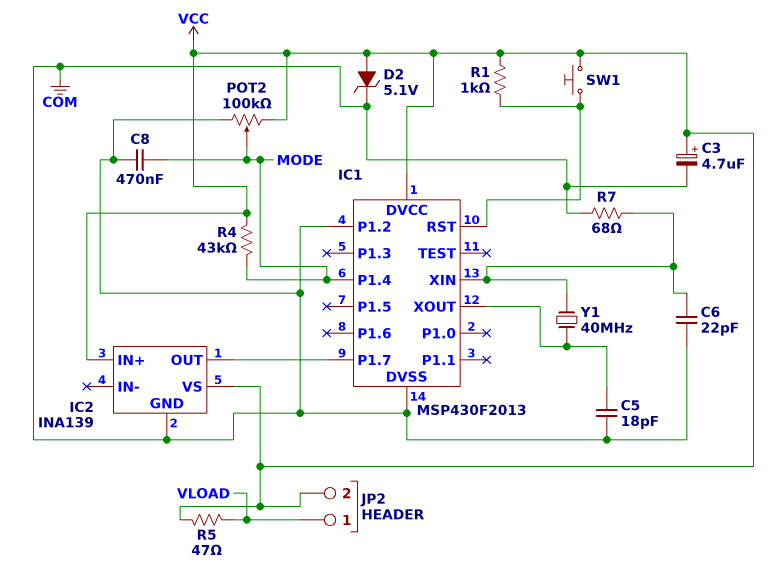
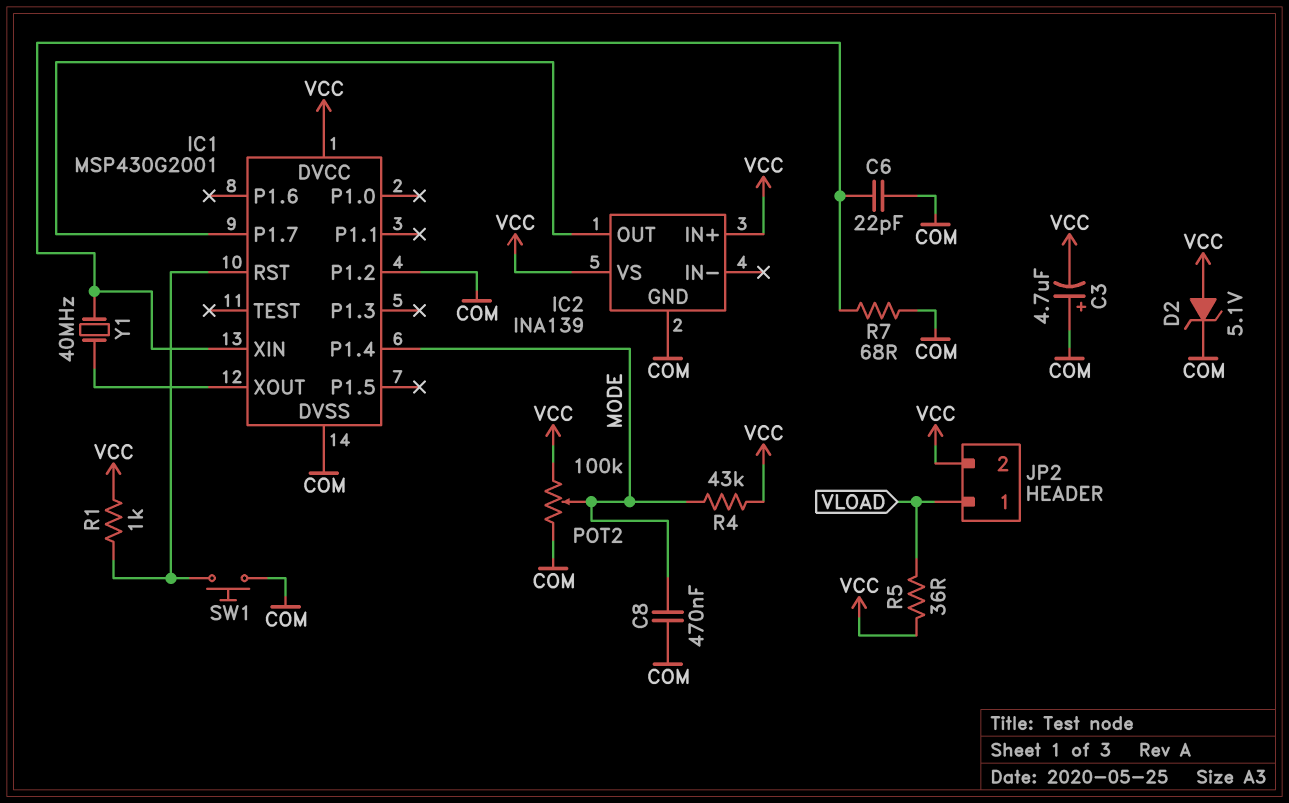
C3: 4.7uF (plus VCC, minus COM) -> 4.7uF (plus COM, minus VCC)
C5: 18pF (COM, IC1/XOUT) -> none
IC1: MSP430F2013 -> MSP430G2001
R5: 47 (VCC, VLOAD) -> 36 (VCC, VLOAD)
SW1: button (IC1/RST, VCC) -> button (COM, IC1/RST)

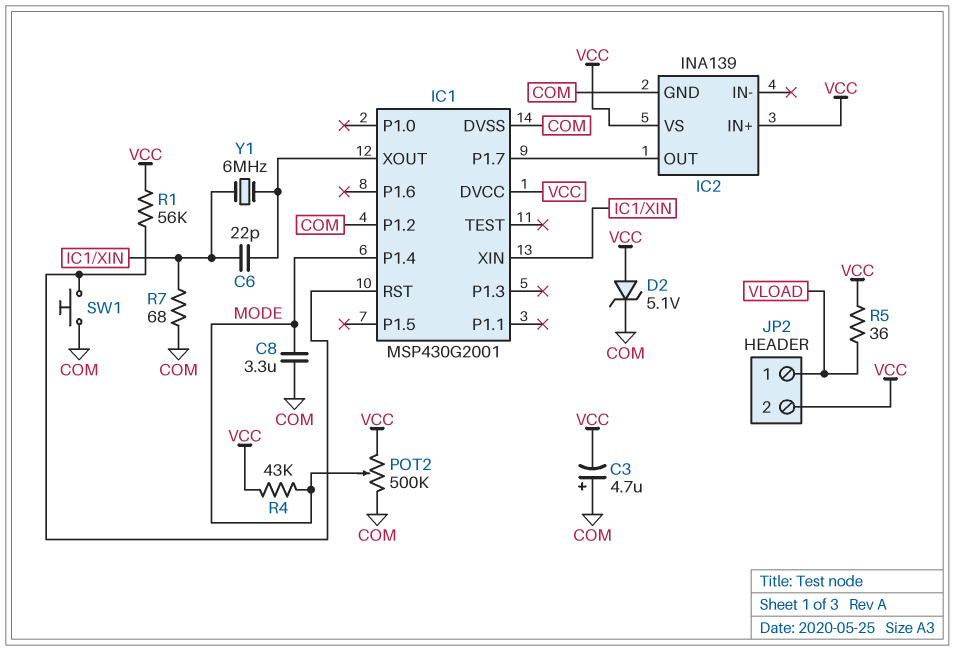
C6: 22pF (COM, IC1/XIN) -> 22pF (IC1/XIN, IC1/XOUT)
C8: 470nF (COM, MODE) -> 3.3uF (COM, MODE)
POT2: 100k (COM, VCC, wiper MODE) -> 500k (COM, VCC, wiper MODE)
R1: 1k (IC1/RST, VCC) -> 56k (IC1/RST, VCC)
Y1: 40MHz (IC1/XIN, IC1/XOUT) -> 6MHz (IC1/XIN, IC1/XOUT)

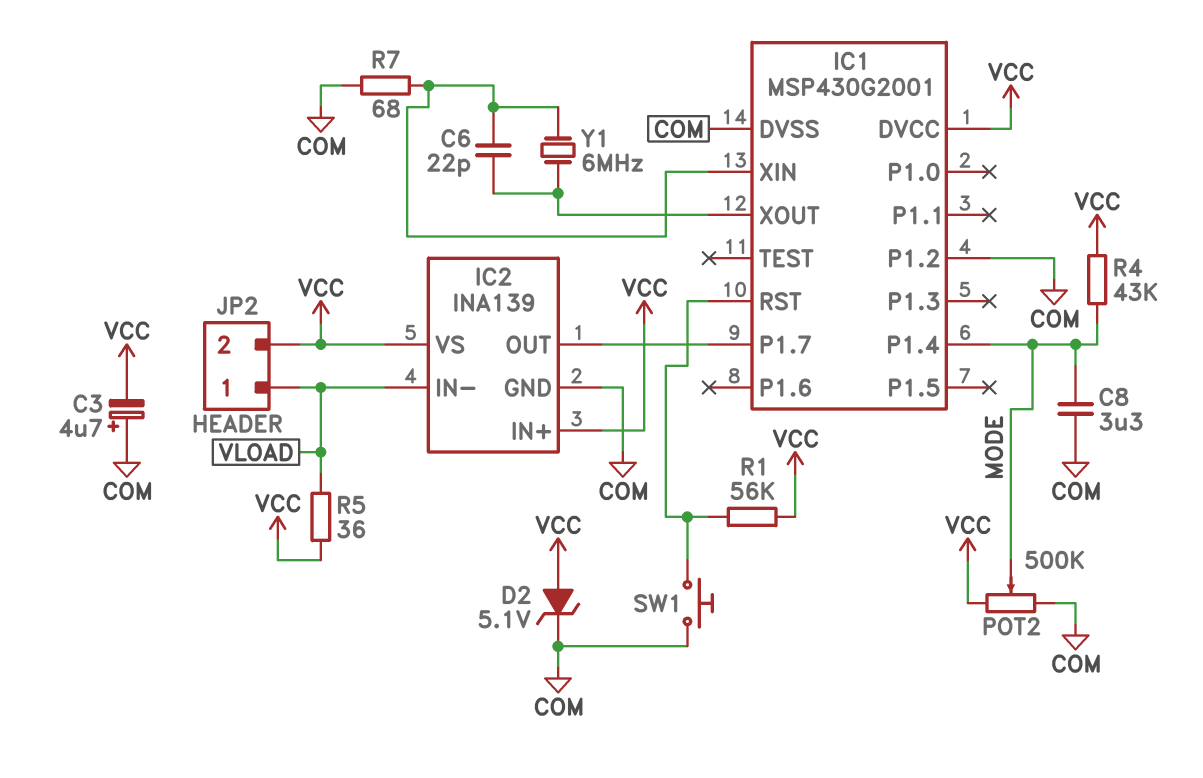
IC2 pin IN-: none -> VLOAD

